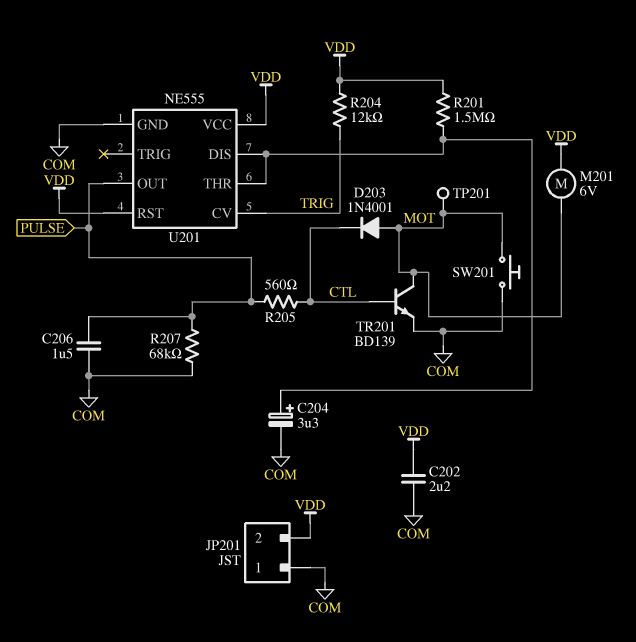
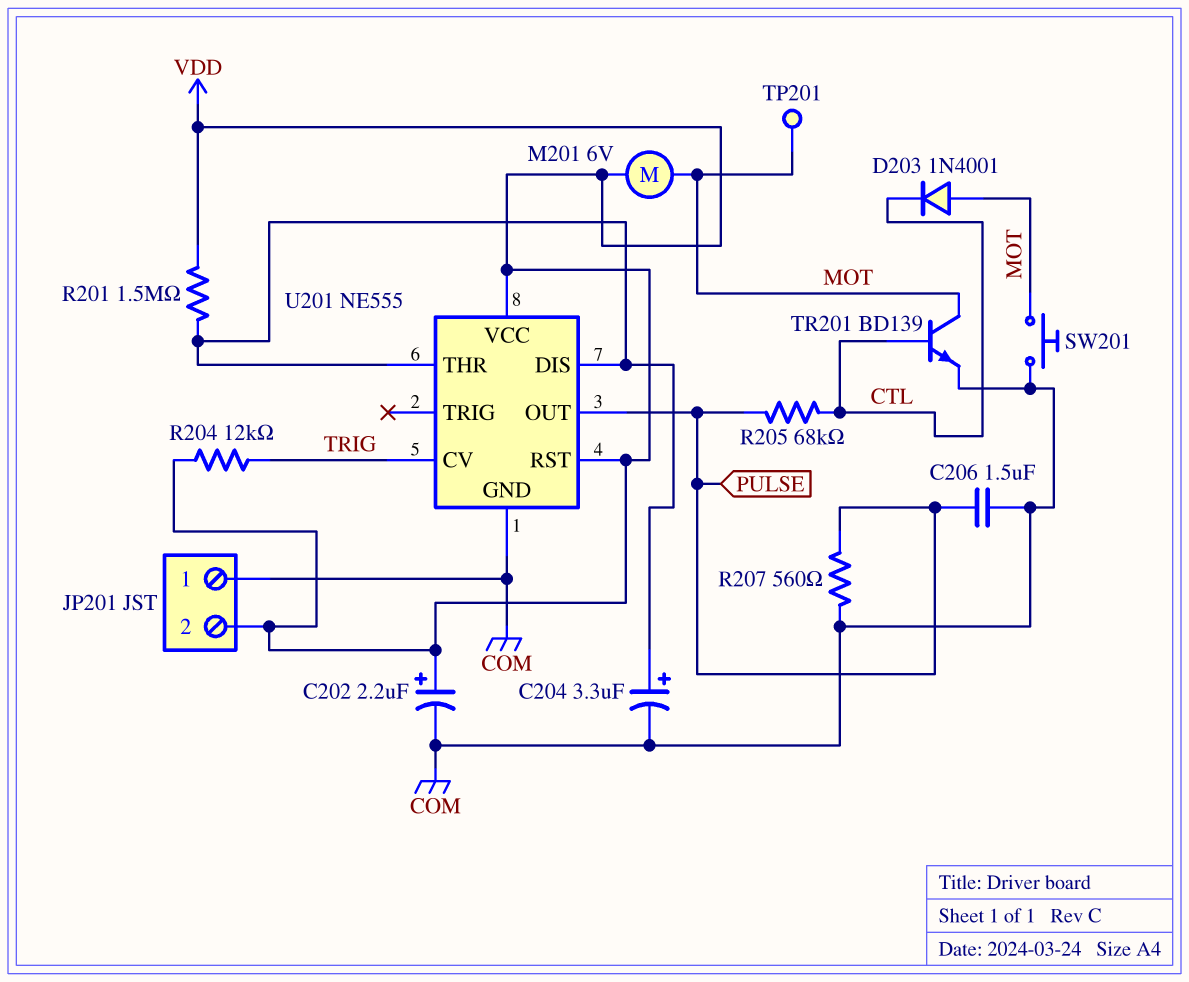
C202: 2.2uF (COM, VDD) -> 2.2uF (plus VDD, minus COM)
R205: 560 (CTL, PULSE) -> 68k (CTL, PULSE)
R207: 68k (COM, PULSE) -> 560 (COM, PULSE)

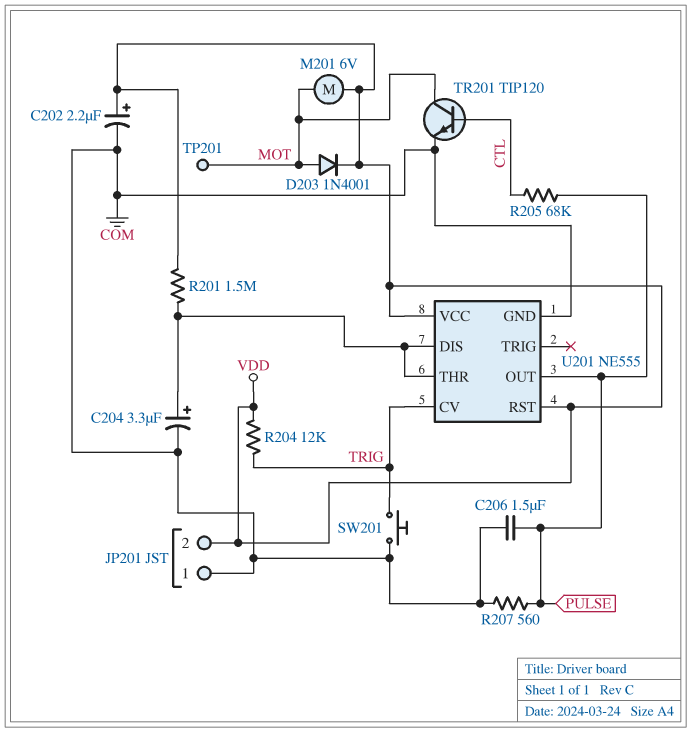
D203: diode 1N4001 (A MOT, K CTL) -> diode 1N4001 (A MOT, K VDD)
SW201: button (COM, MOT) -> button (COM, TRIG)
TR201: NPN BD139 (B CTL, C MOT, E COM) -> NPN TIP120 (B CTL, C MOT, E COM)

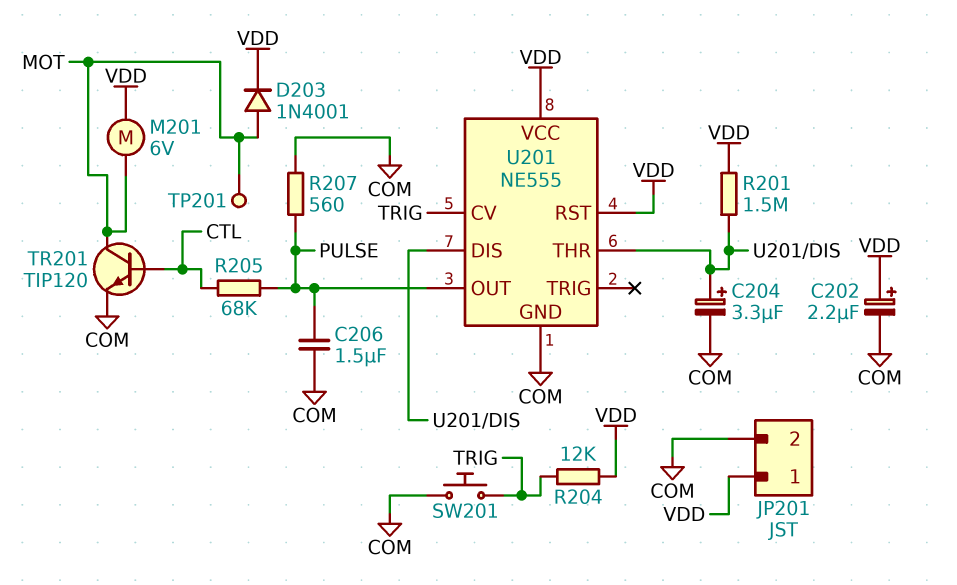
JP201 pin 1: COM -> VDD
JP201 pin 2: VDD -> COM

